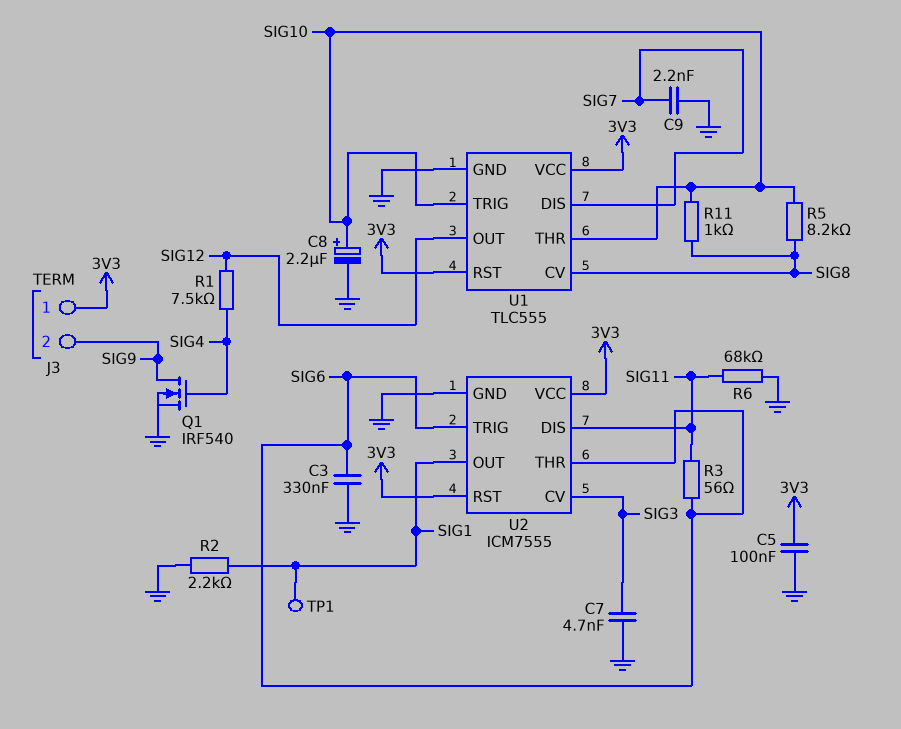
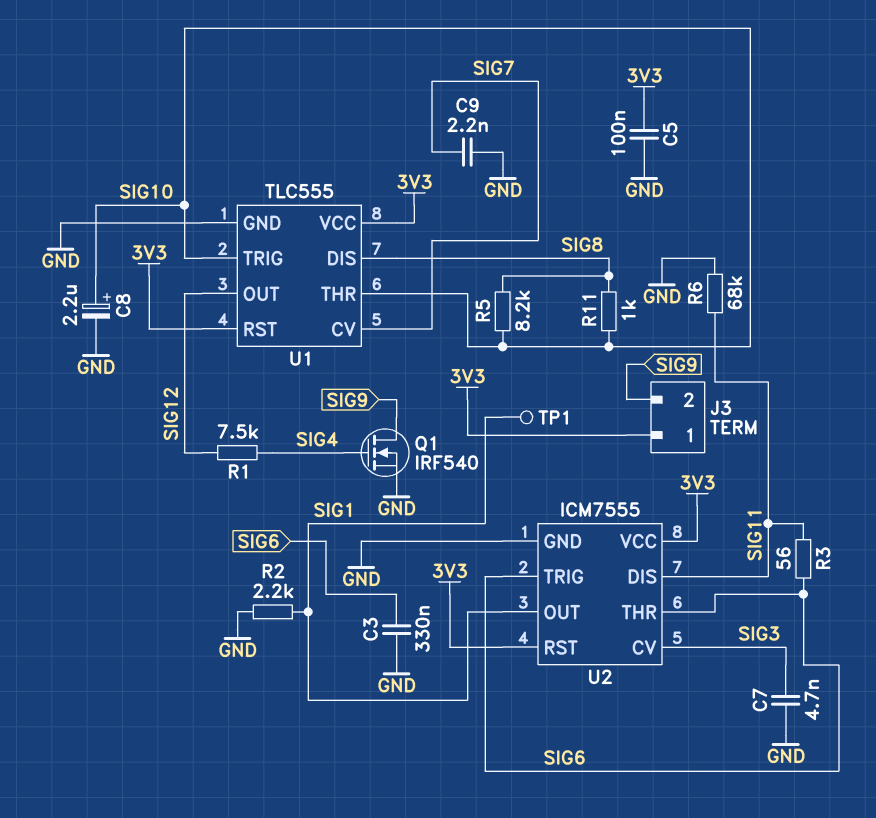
U1 pin CV: SIG8 -> SIG7
U1 pin DIS: SIG7 -> SIG8

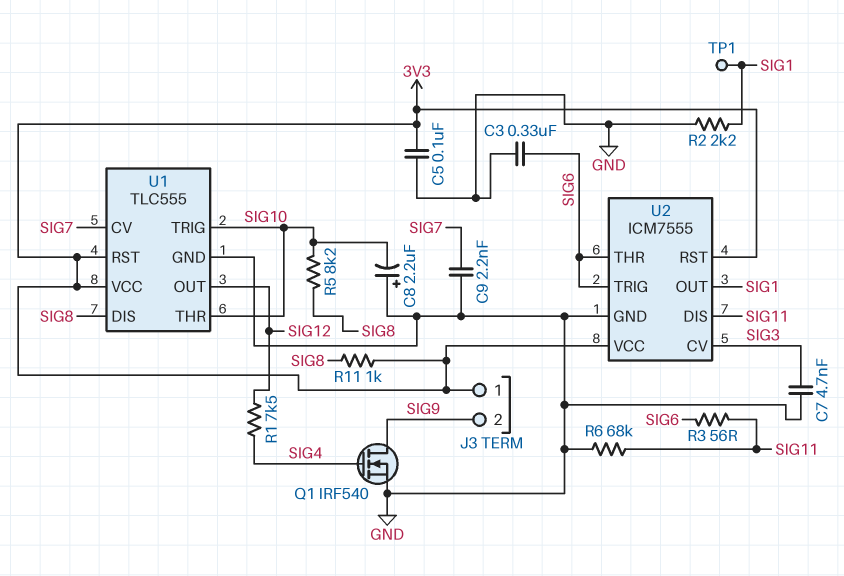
C8: 2.2uF (plus SIG10, minus GND) -> 2.2uF (plus GND, minus SIG10)
R11: 1k (SIG8, SIG10) -> 1k (3V3, SIG8)

